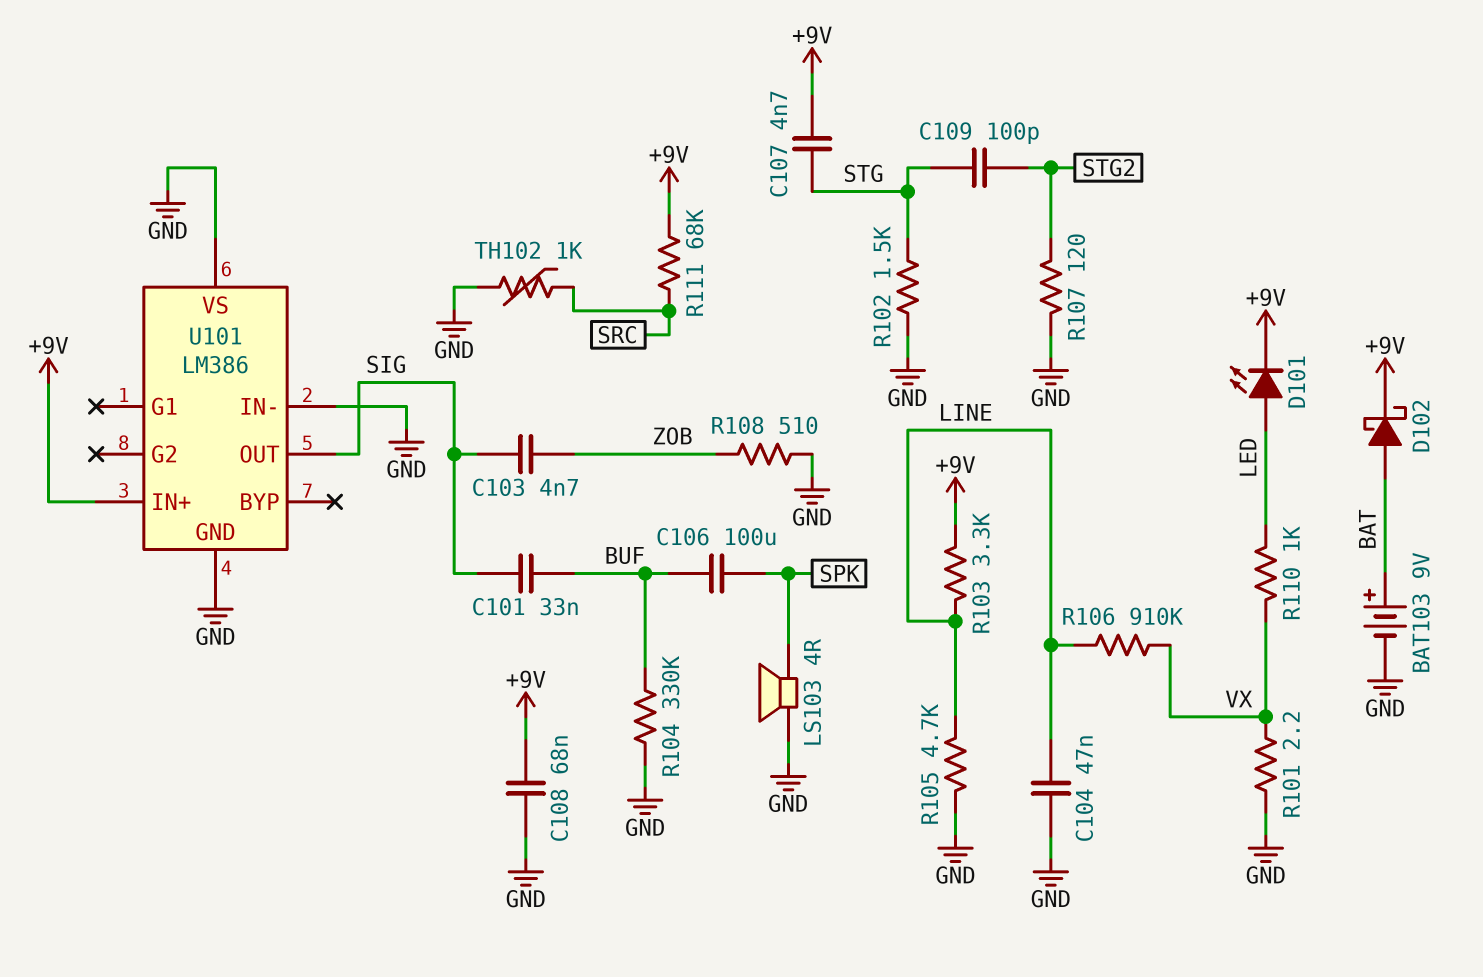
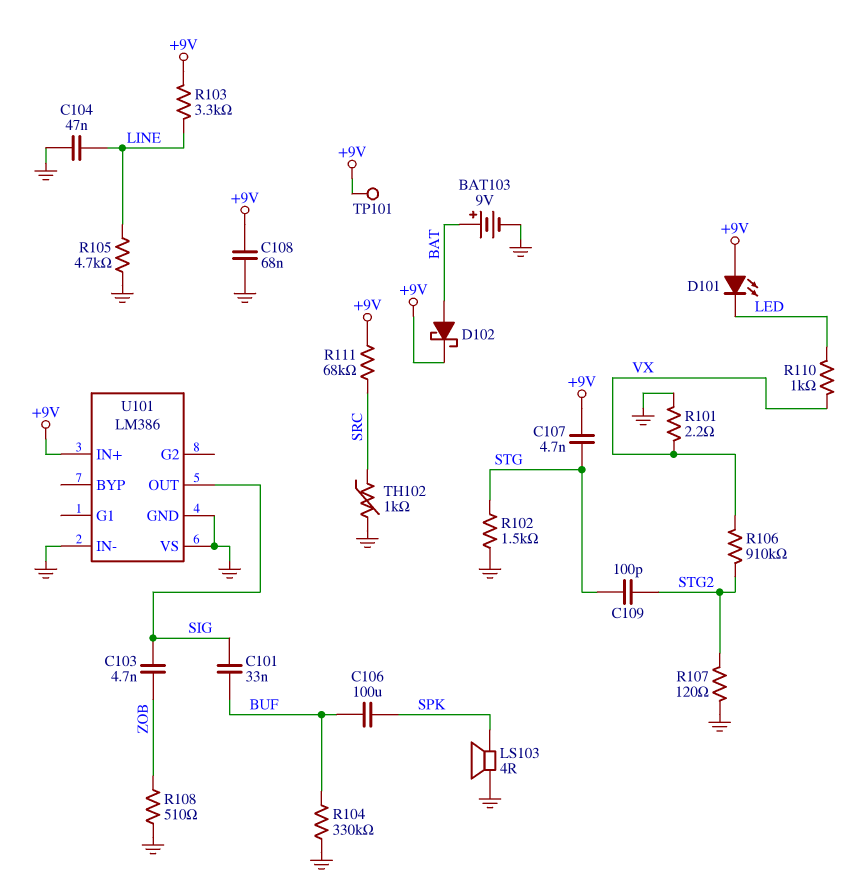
D101: LED (A LED, K +9V) -> LED (A +9V, K LED)
R106: 910k (LINE, VX) -> 910k (STG2, VX)
TP101: none -> test point (+9V)

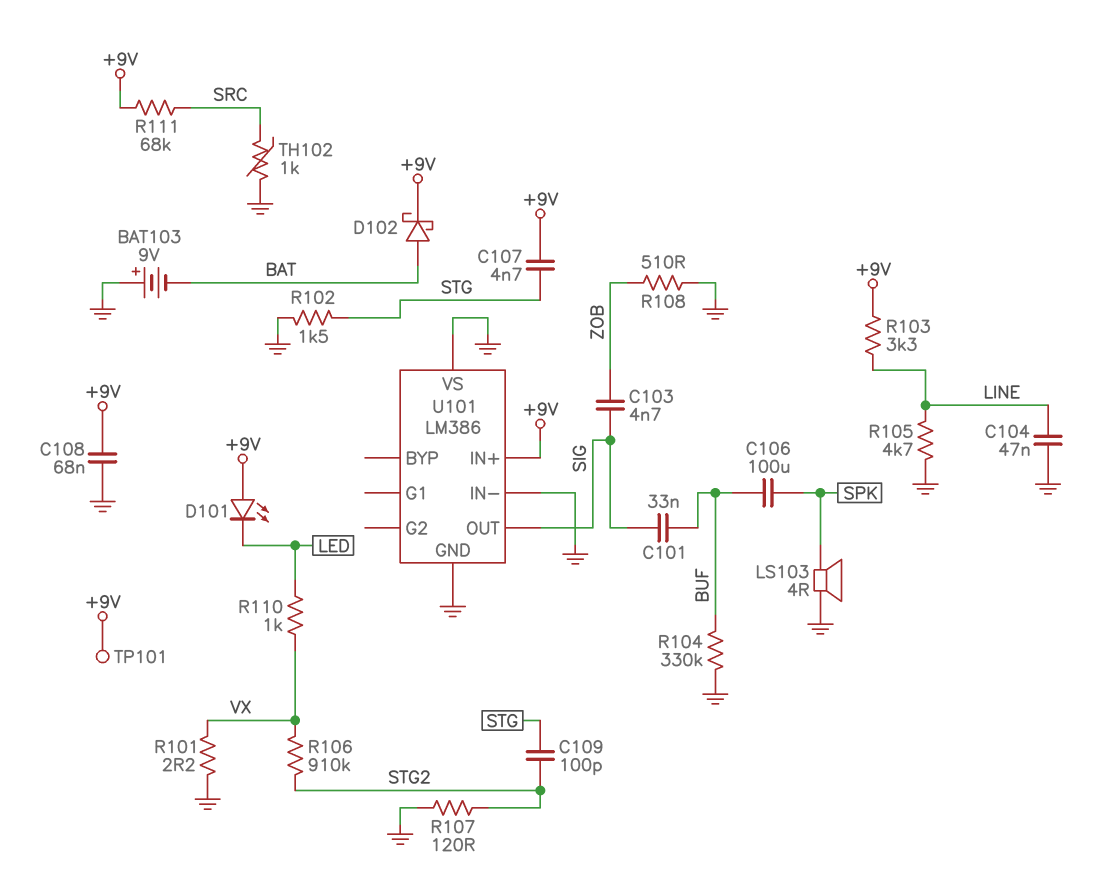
BAT103: 9V (plus BAT, minus GND) -> 9V (plus GND, minus BAT)

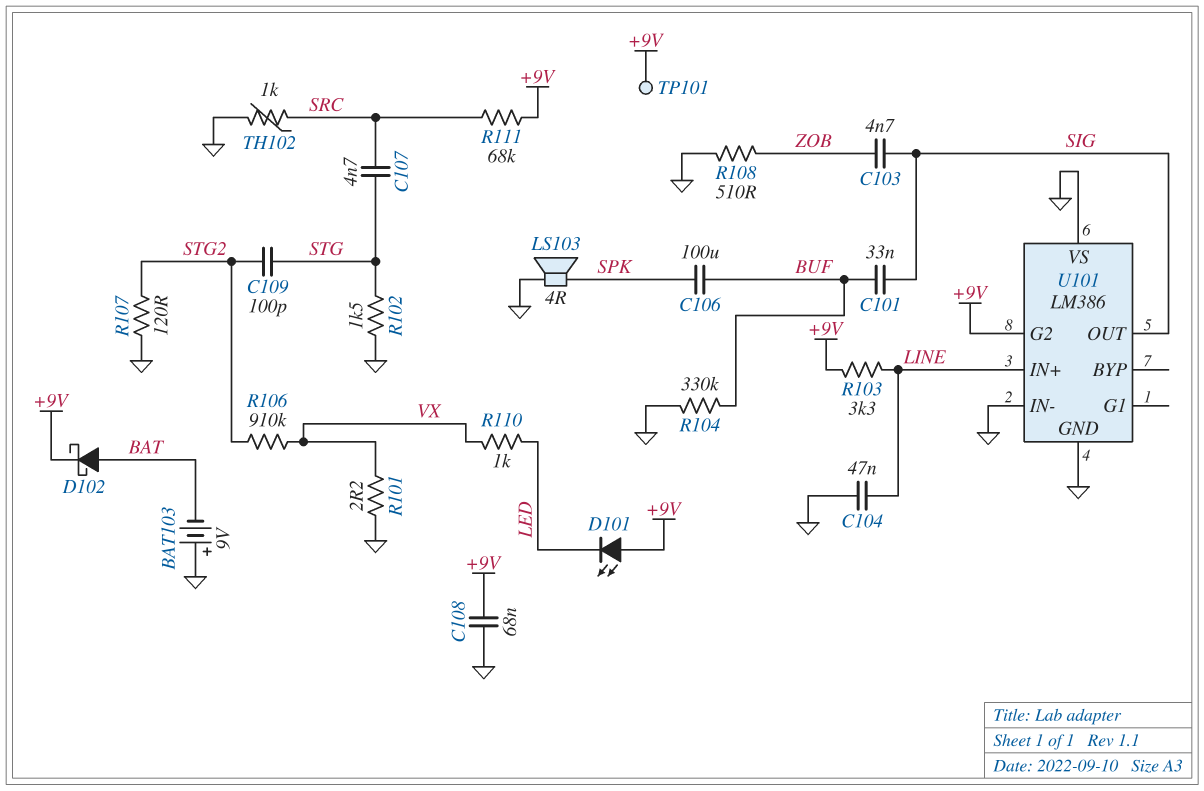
C107: 4.7nF (+9V, STG) -> 4.7nF (SRC, STG)
R105: 4.7k (GND, LINE) -> none
U101 pin G2: none -> +9V
U101 pin IN+: +9V -> LINE

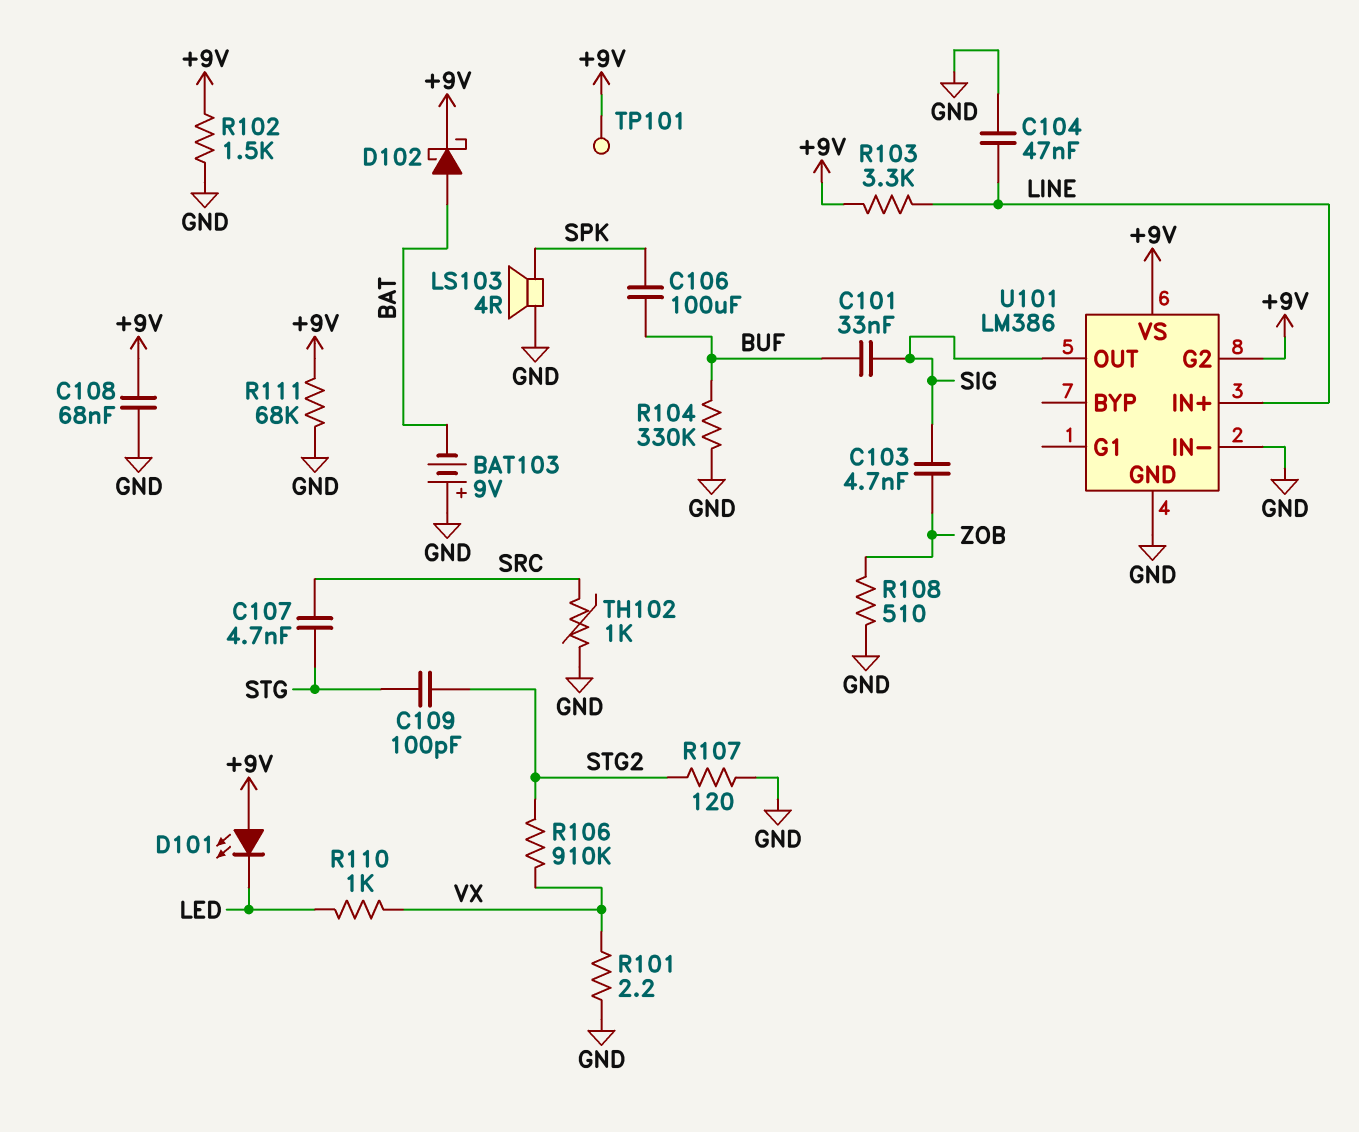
R102: 1.5k (GND, STG) -> 1.5k (+9V, GND)
R111: 68k (+9V, SRC) -> 68k (+9V, GND)
U101 pin VS: GND -> +9V

